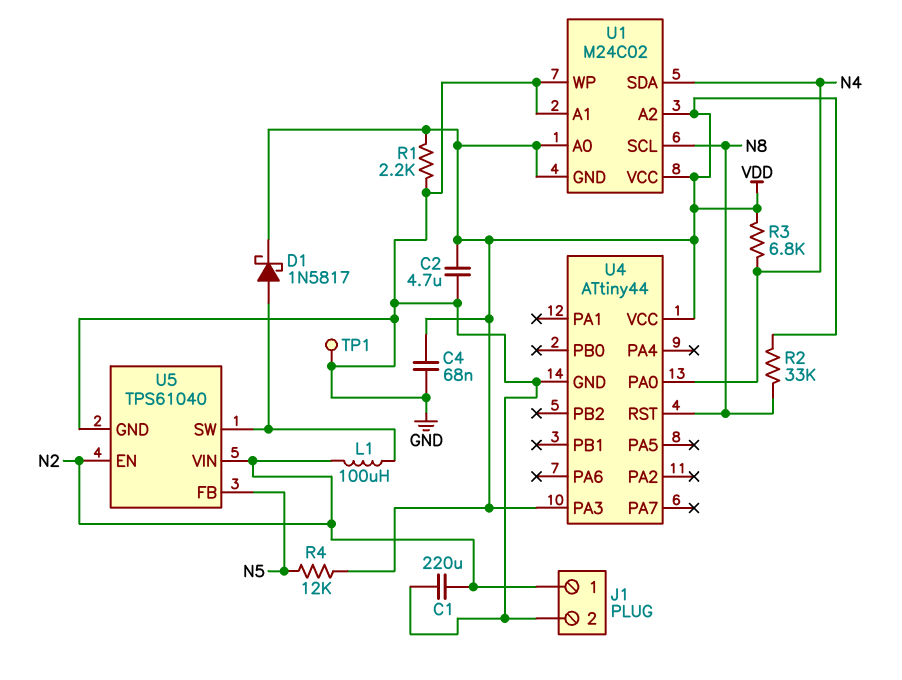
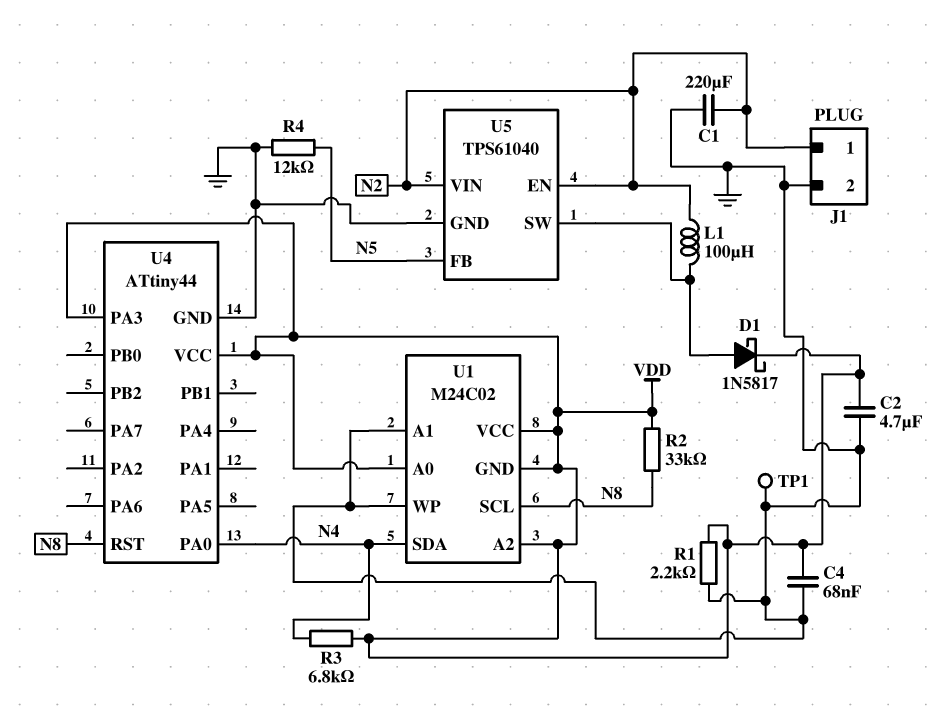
R4: 12k (N5, VDD) -> 12k (GND, N5)

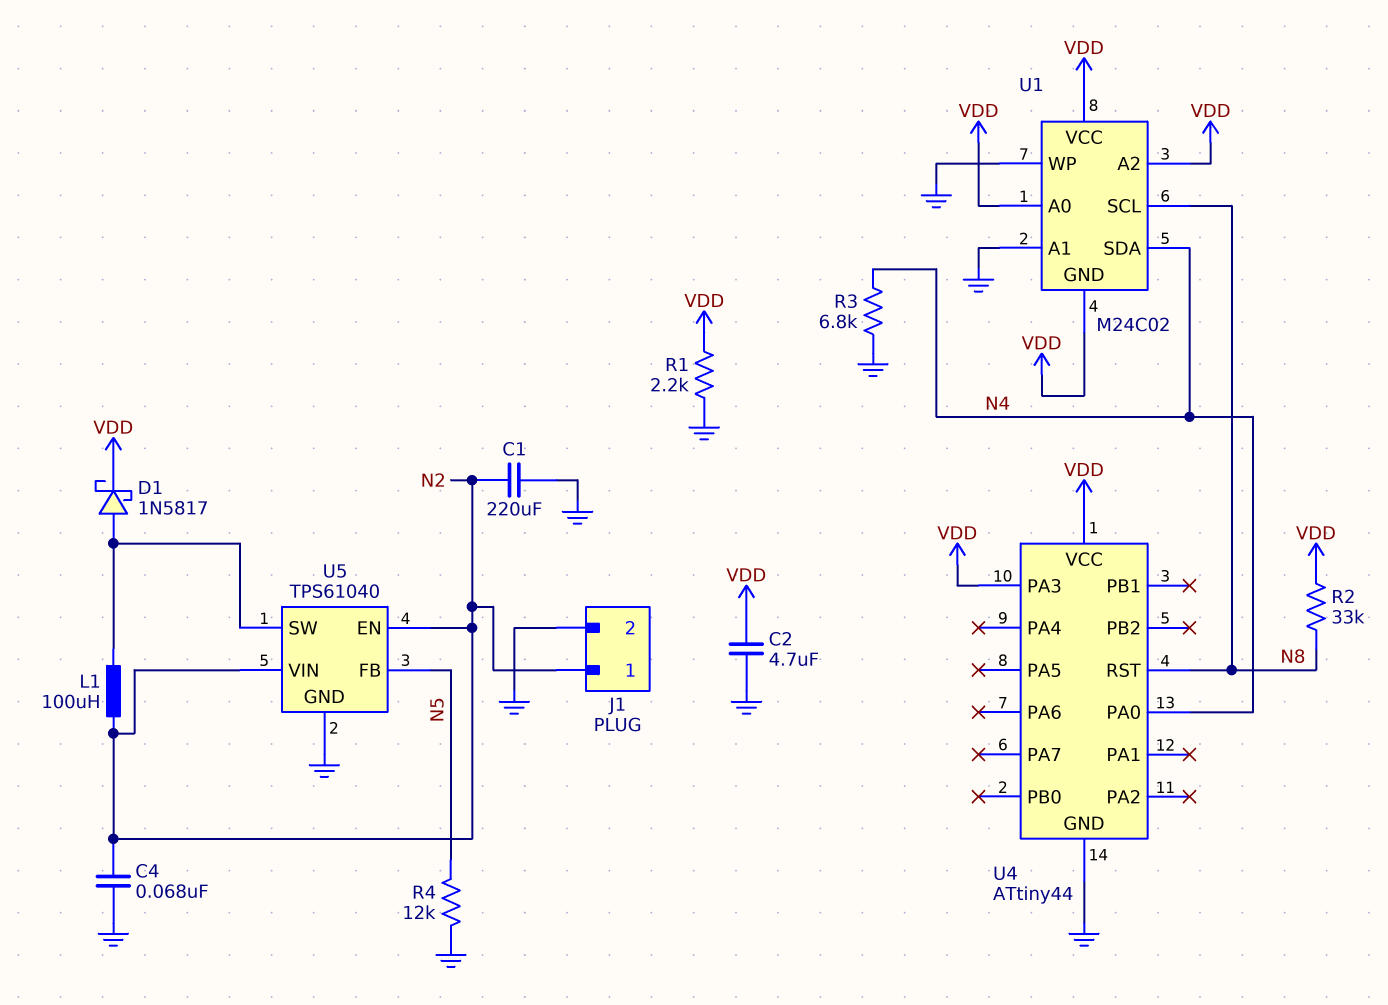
C4: 68nF (GND, VDD) -> 68nF (GND, N2)
R3: 6.8k (N4, VDD) -> 6.8k (GND, N4)
TP1: test point (GND) -> none

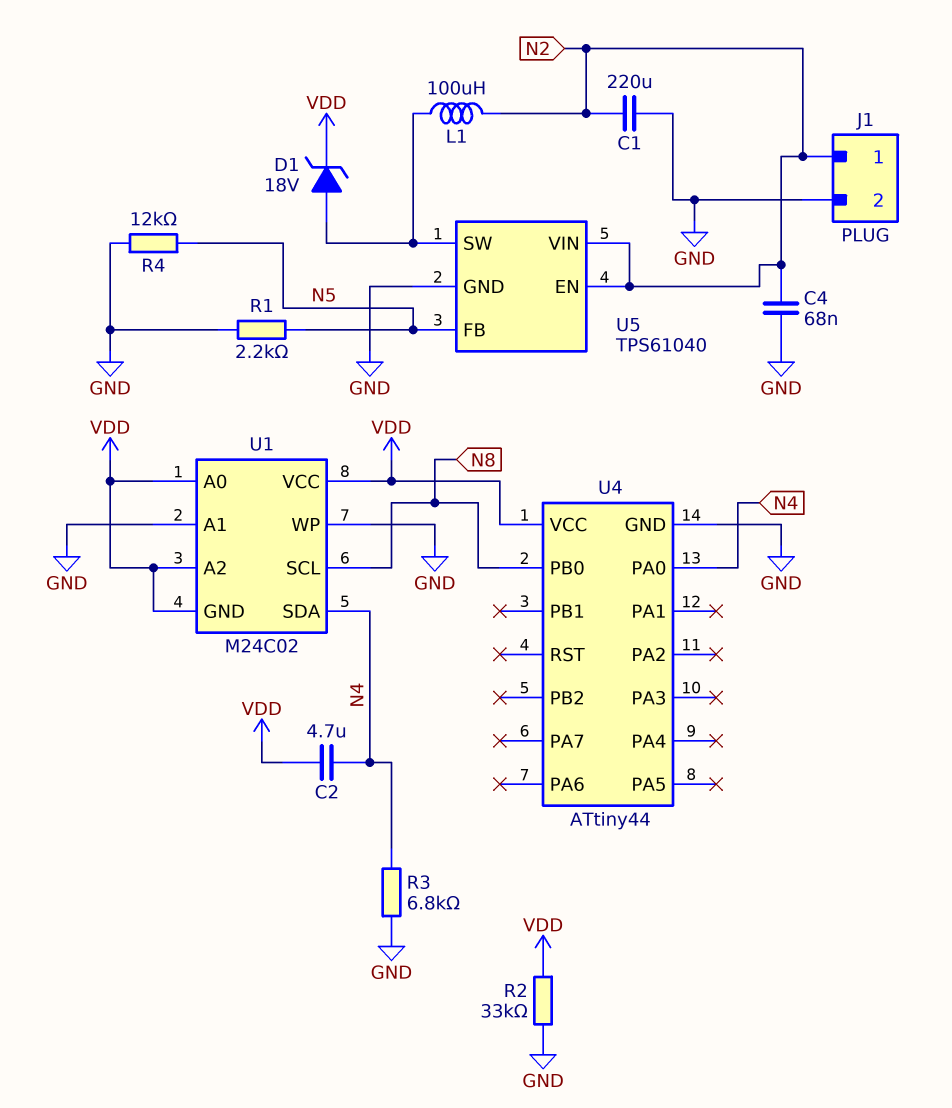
C2: 4.7uF (GND, VDD) -> 4.7uF (N4, VDD)
D1: schottky 1N5817 (A U5/SW, K VDD) -> zener 18V (A U5/SW, K VDD)
R1: 2.2k (GND, VDD) -> 2.2k (GND, N5)
R2: 33k (N8, VDD) -> 33k (GND, VDD)
U4 pin PA3: VDD -> none
U4 pin PB0: none -> N8
U4 pin RST: N8 -> none

